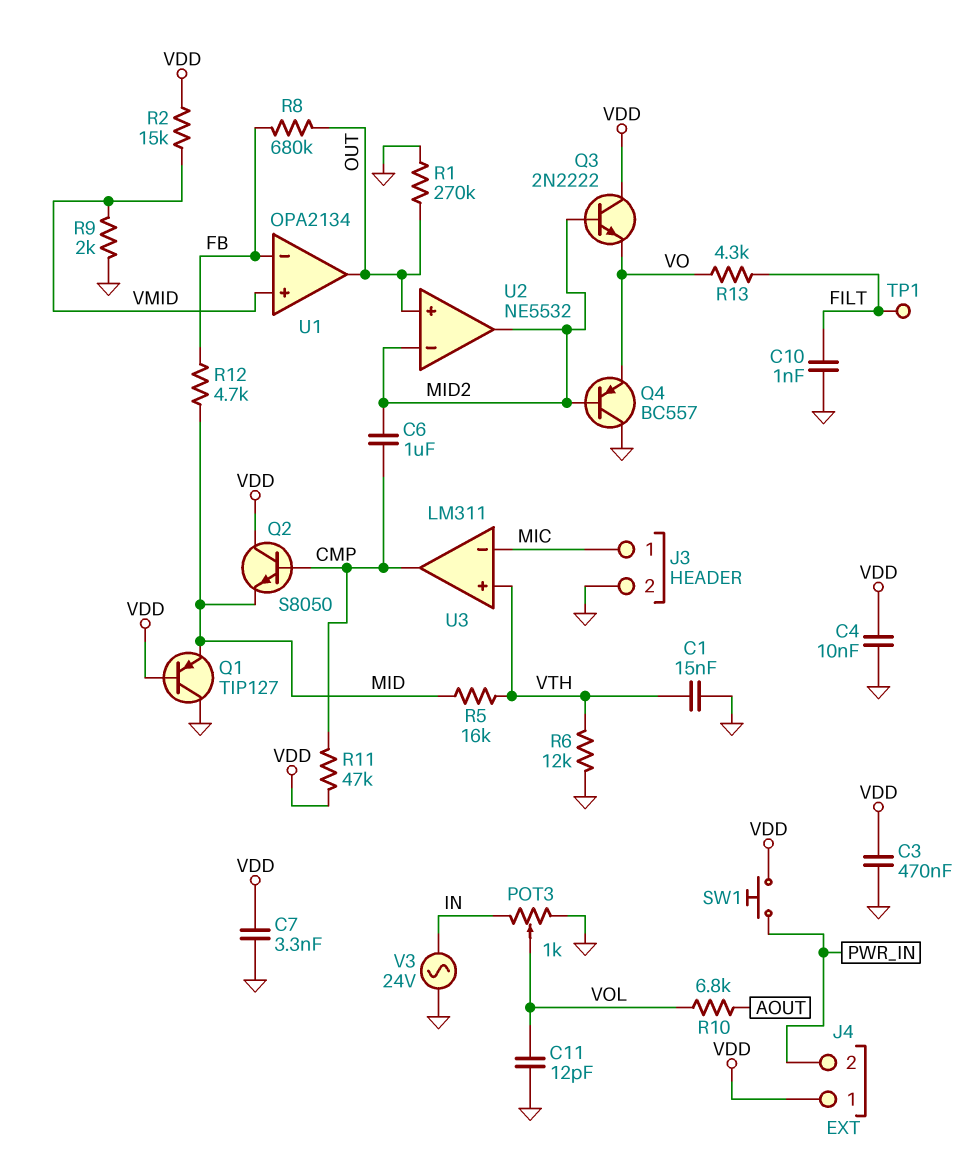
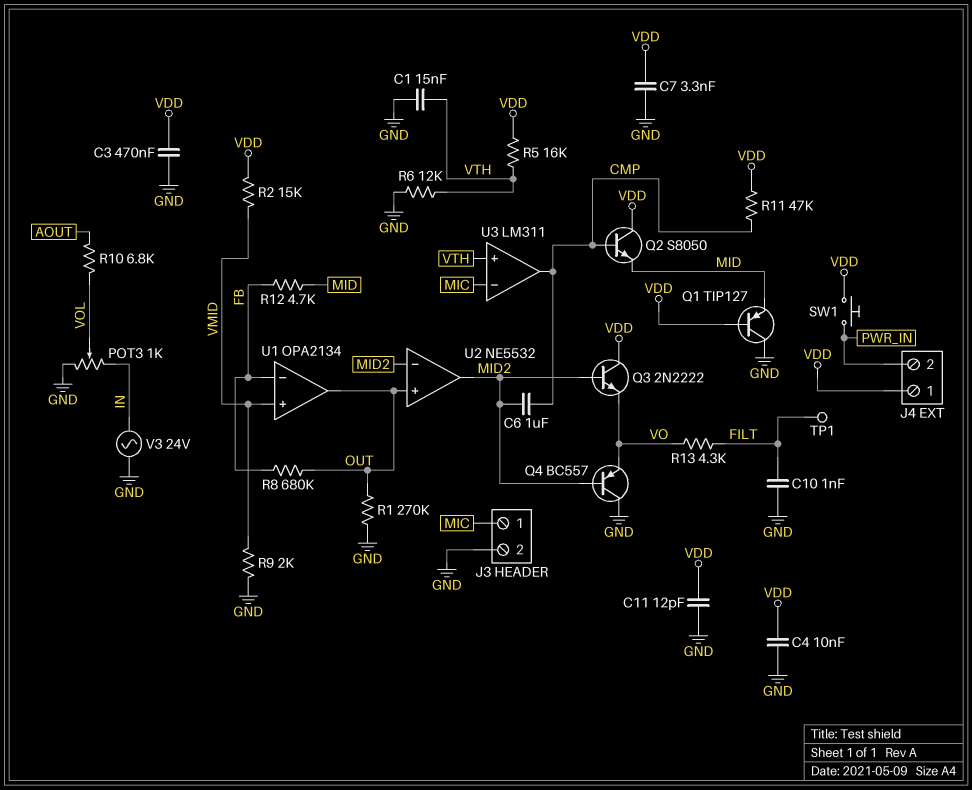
C11: 12pF (GND, VOL) -> 12pF (GND, VDD)
R5: 16k (MID, VTH) -> 16k (VDD, VTH)

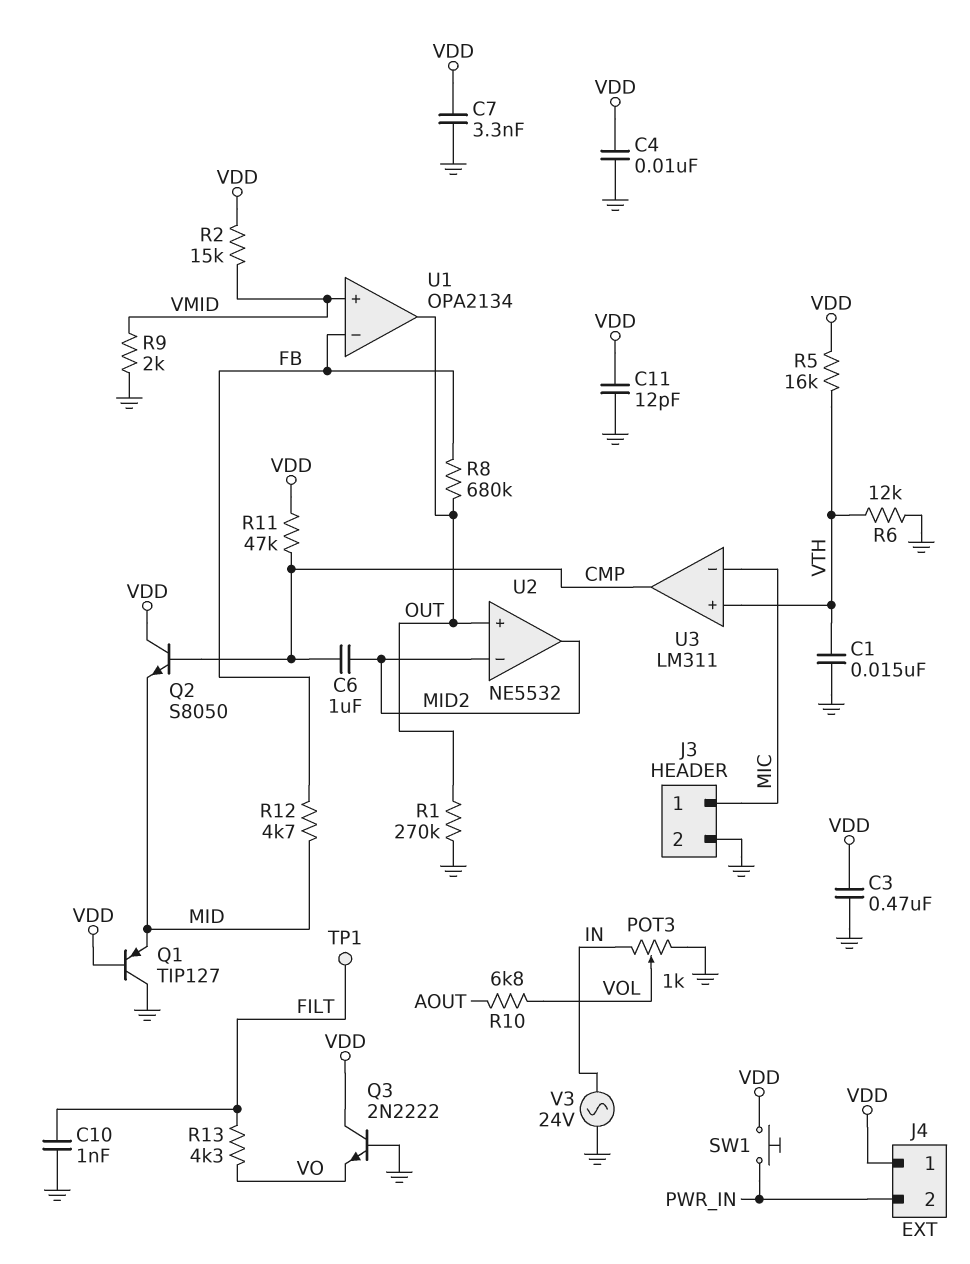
Q3: NPN 2N2222 (B MID2, C VDD, E VO) -> NPN 2N2222 (B GND, C VDD, E VO)
Q4: PNP BC557 (B MID2, C GND, E VO) -> none

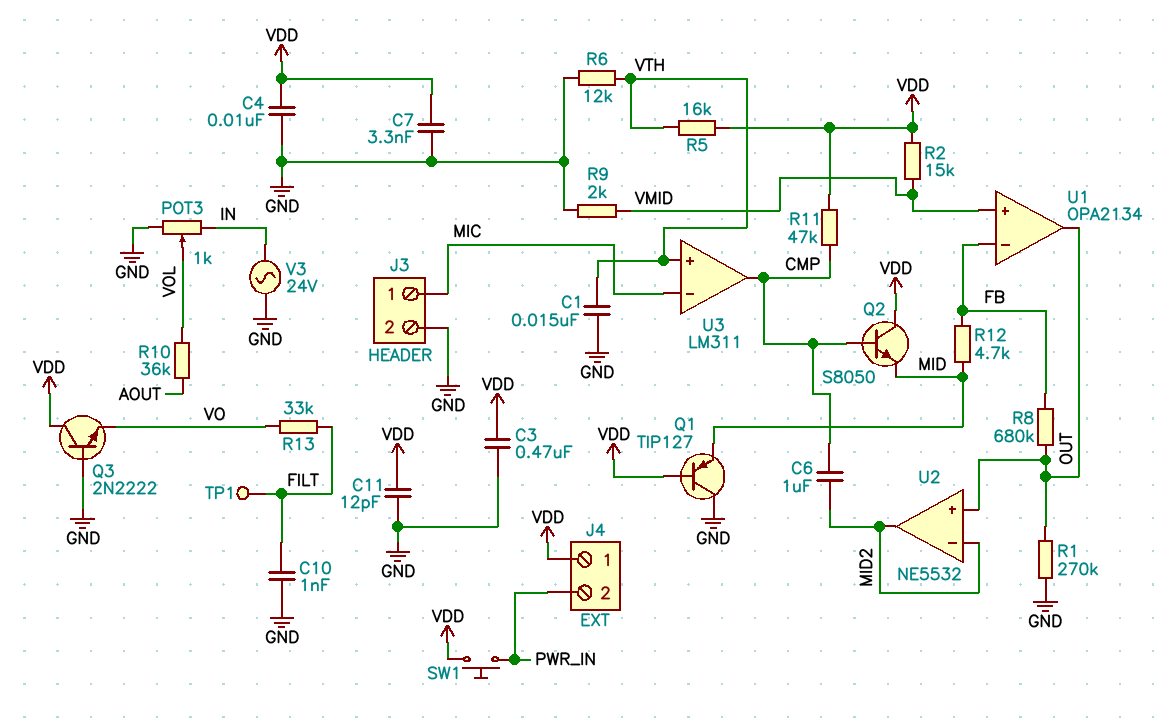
R10: 6.8k (AOUT, VOL) -> 36k (AOUT, VOL)
R13: 4.3k (FILT, VO) -> 33k (FILT, VO)

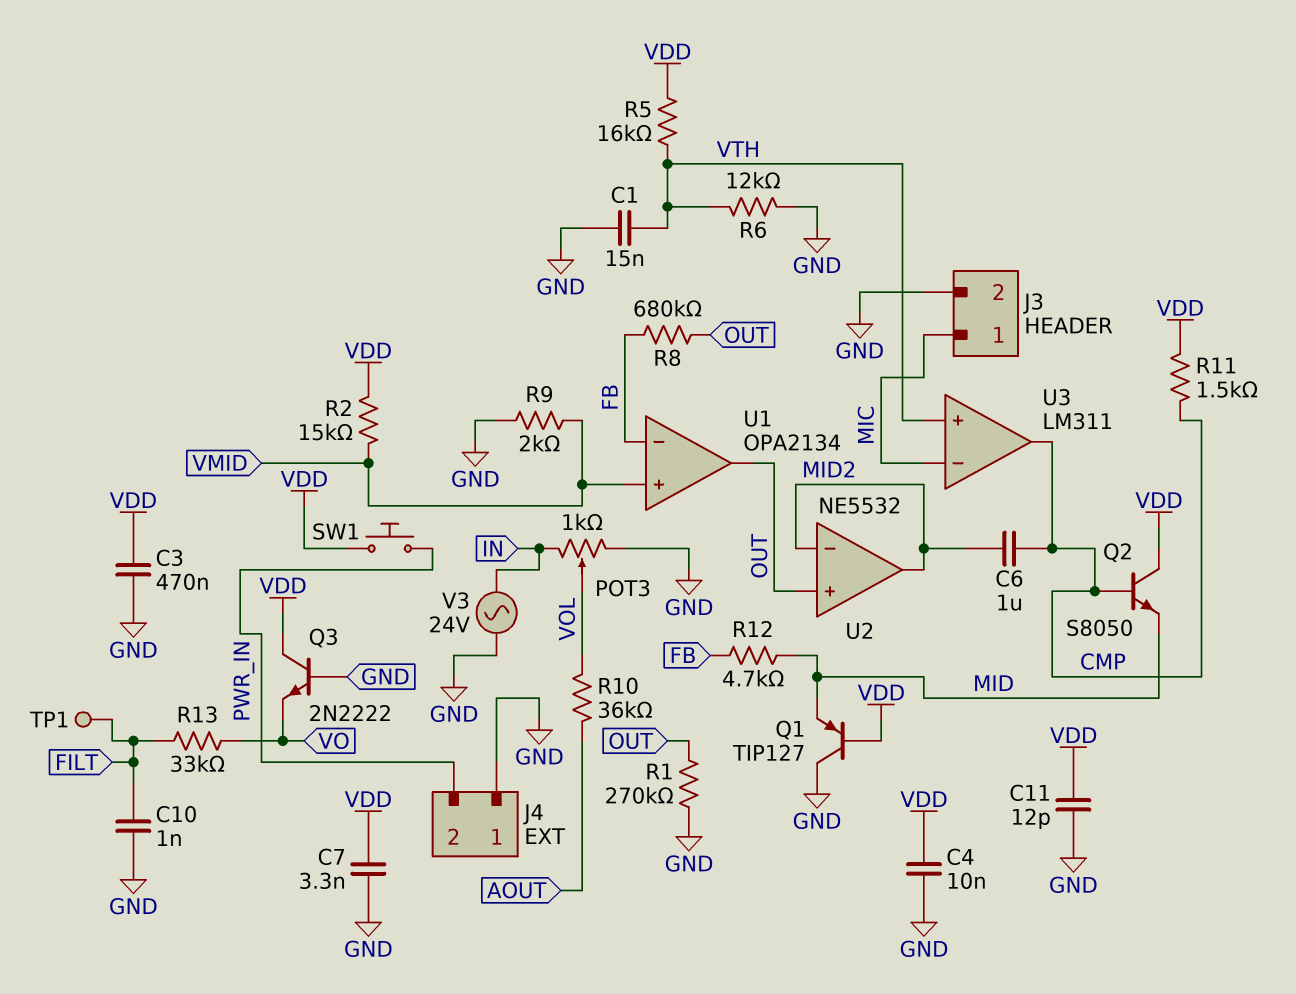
J4 pin 1: VDD -> GND
R11: 47k (CMP, VDD) -> 1.5k (CMP, VDD)

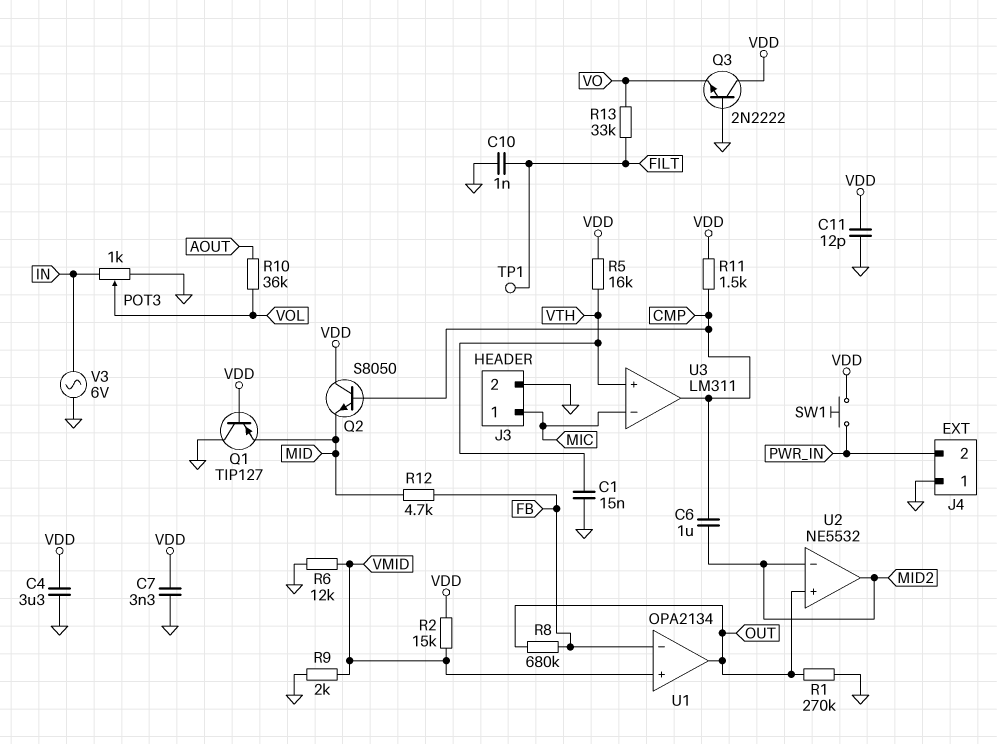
C3: 470nF (GND, VDD) -> none
C4: 10nF (GND, VDD) -> 3.3uF (GND, VDD)
R6: 12k (GND, VTH) -> 12k (GND, VMID)
V3: AC 24V (GND, IN) -> AC 6V (GND, IN)

